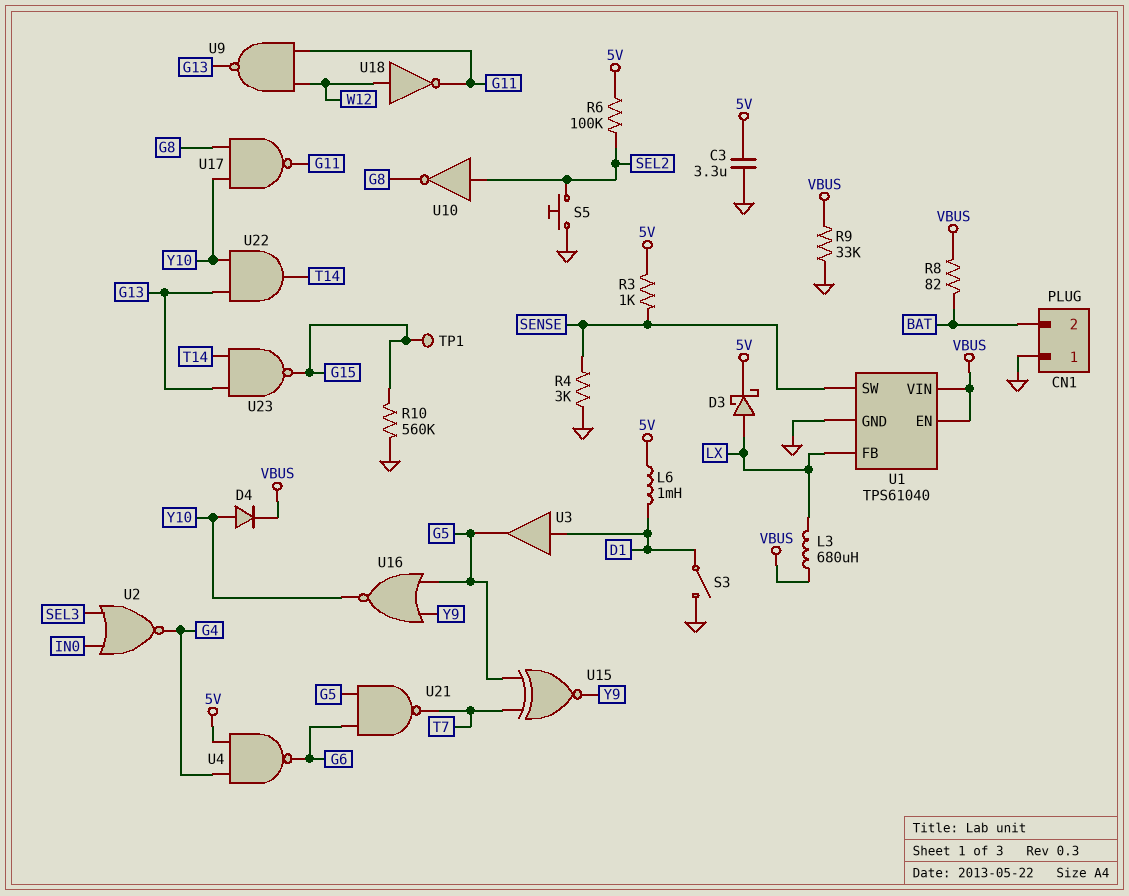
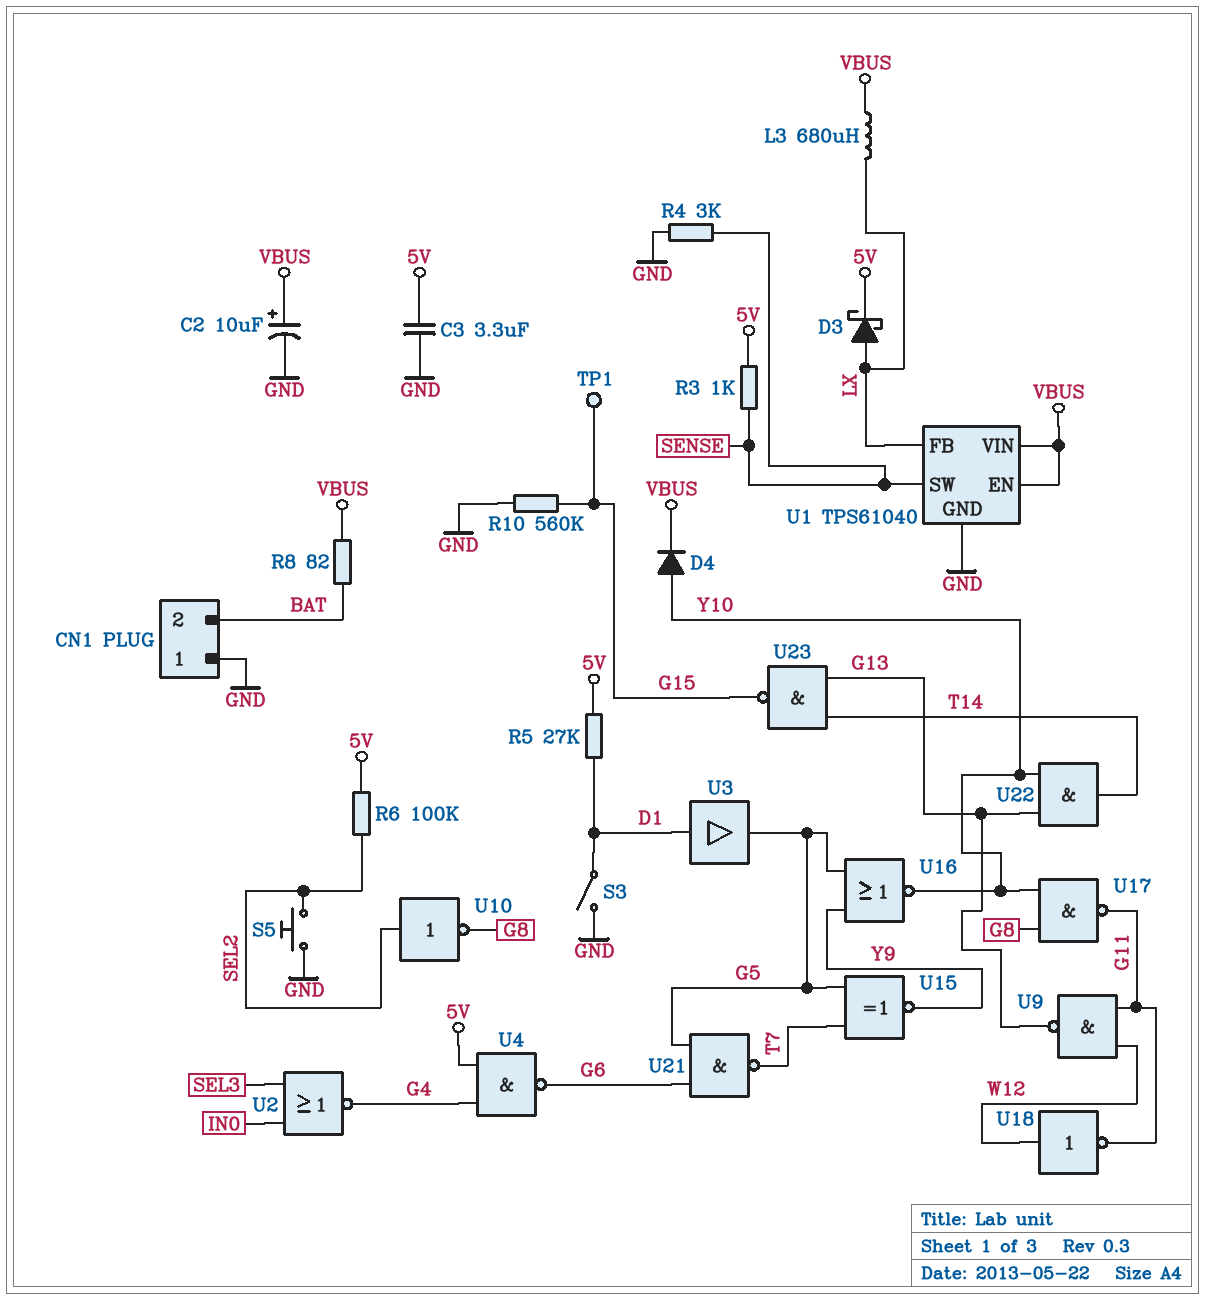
C2: none -> 10uF (plus VBUS, minus GND)
L6: 1mH (5V, D1) -> none
R5: none -> 27k (5V, D1)
R9: 33k (GND, VBUS) -> none

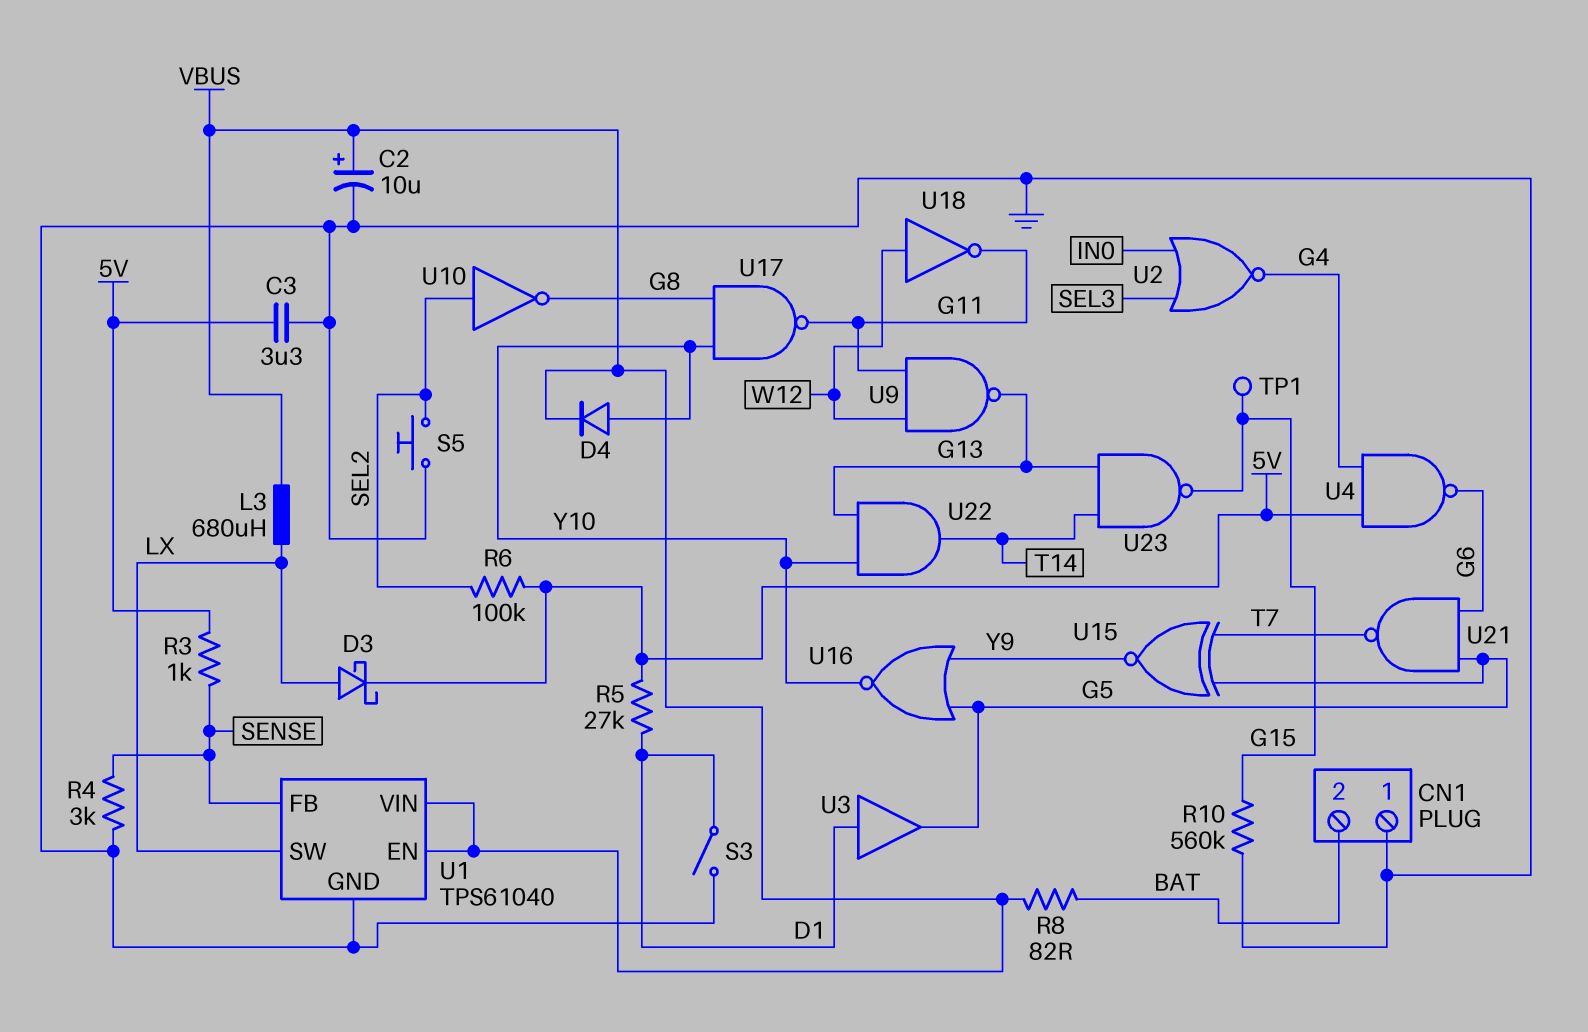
U1 pin FB: LX -> SENSE
U1 pin SW: SENSE -> LX

